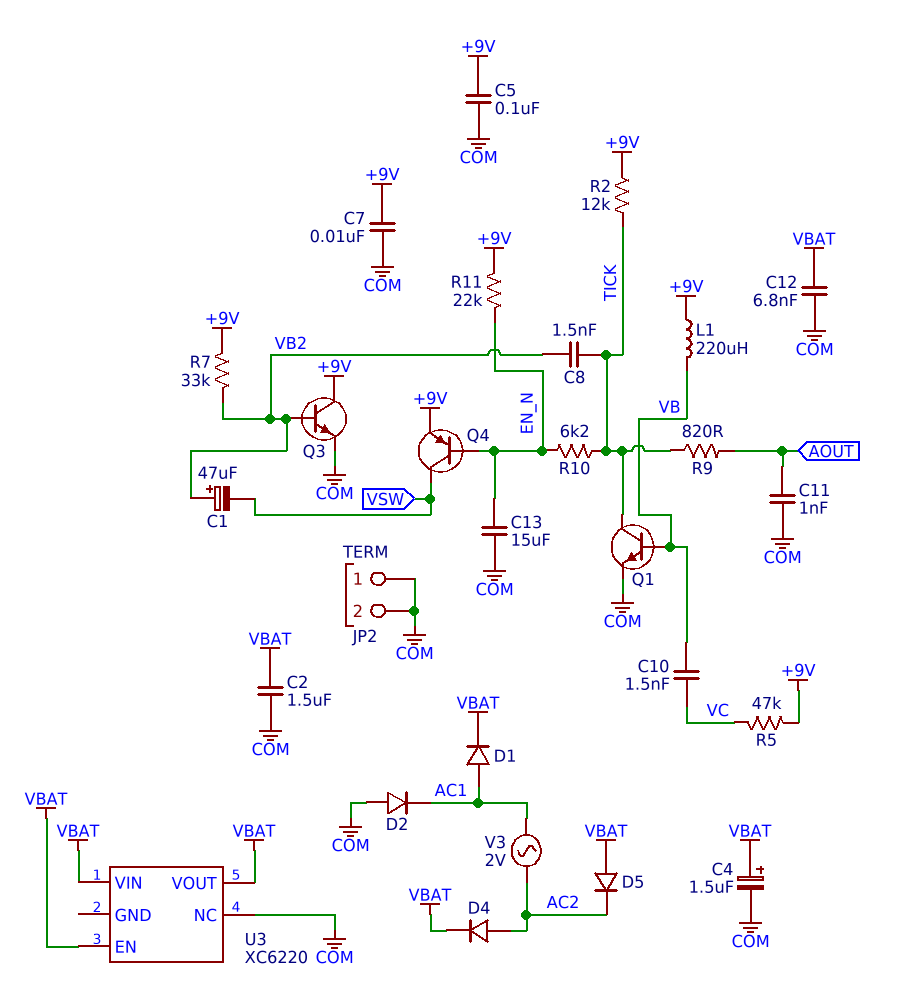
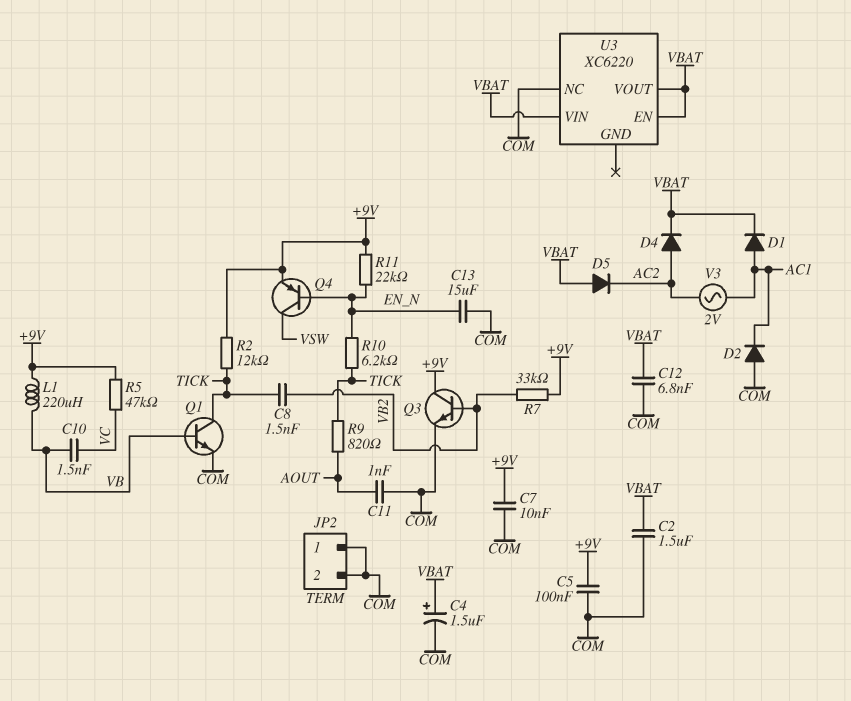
C1: 47uF (plus VB2, minus VSW) -> none

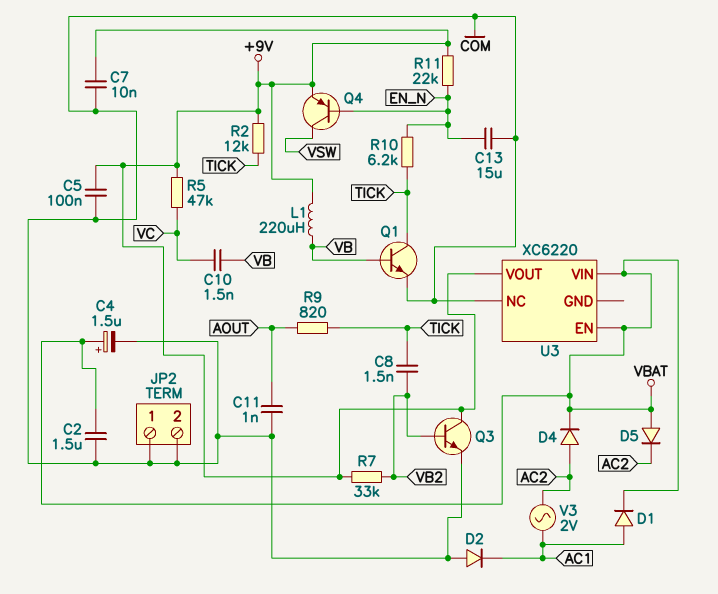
C12: 6.8nF (COM, VBAT) -> none
U3 pin VOUT: VBAT -> +9V

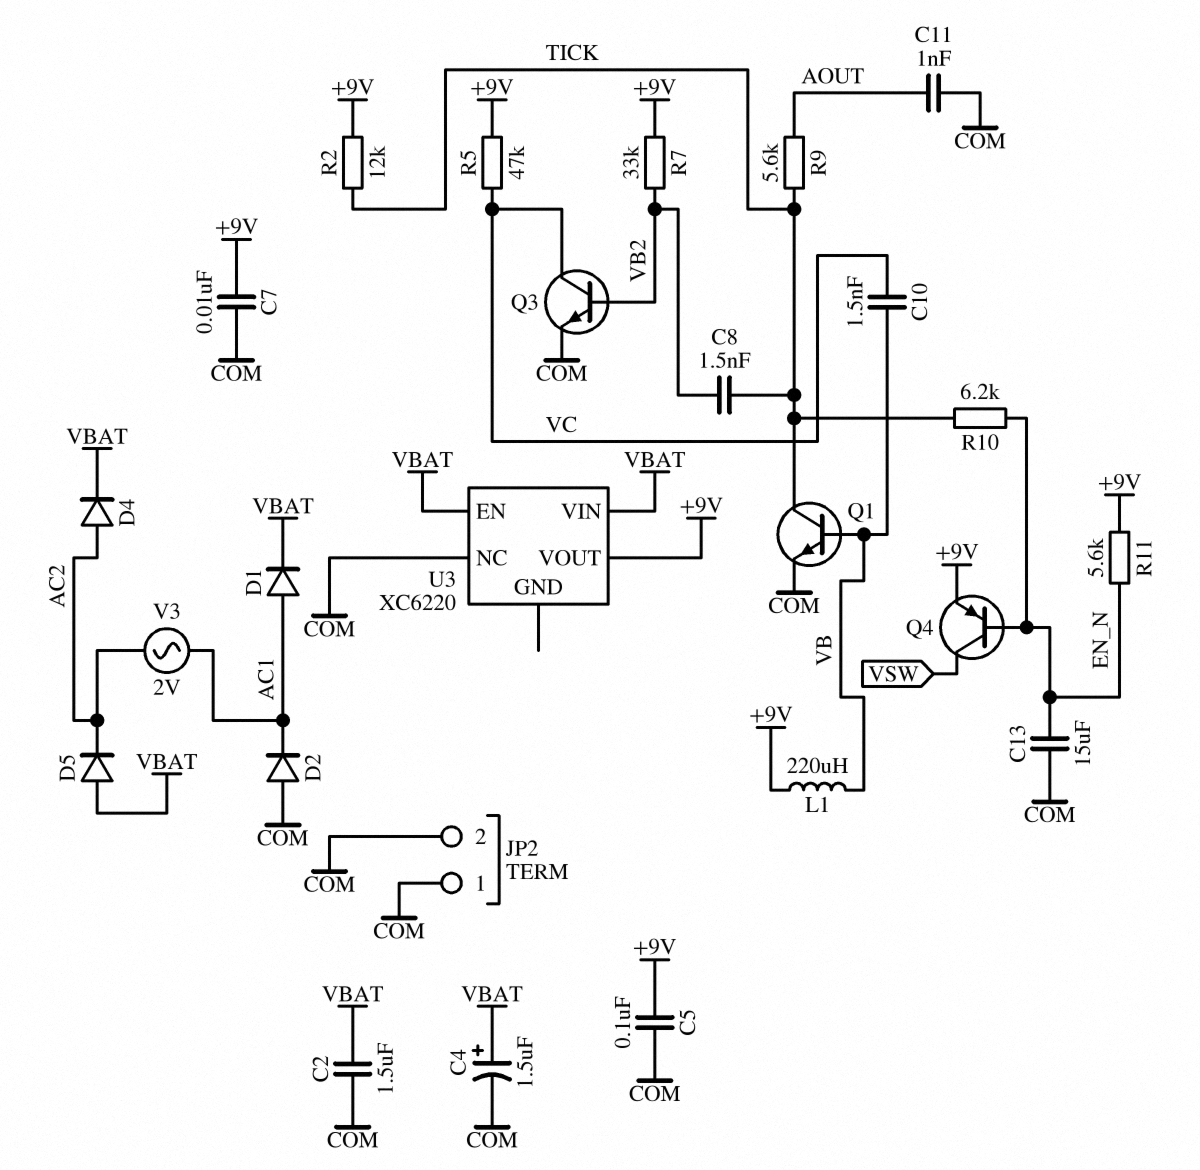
Q3: NPN (B VB2, C +9V, E COM) -> NPN (B VB2, C VC, E COM)
R9: 820 (AOUT, TICK) -> 5.6k (AOUT, TICK)
R11: 22k (+9V, EN_N) -> 5.6k (+9V, EN_N)

